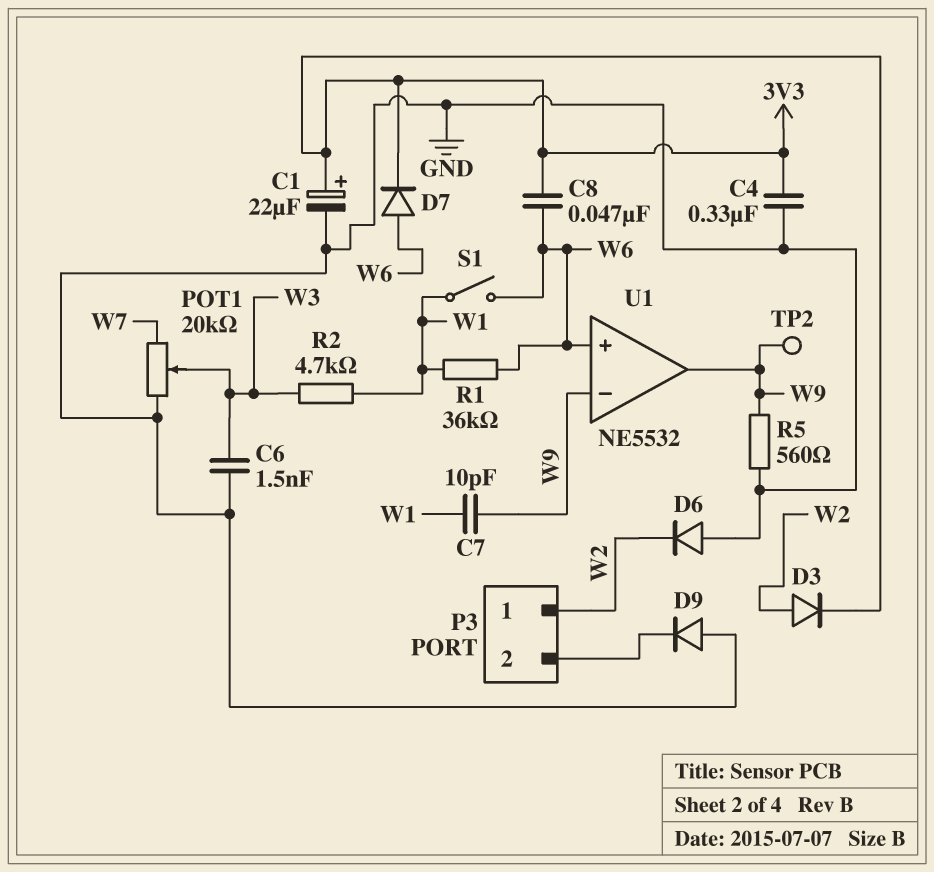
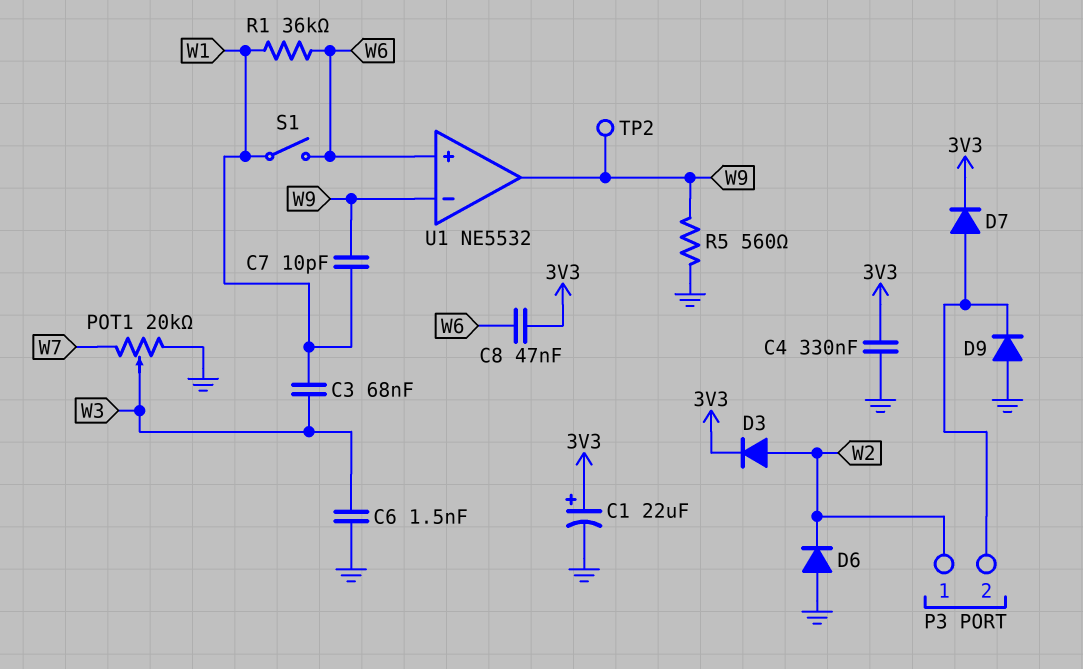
C3: none -> 68nF (W1, W3)
D7: diode (A W6, K 3V3) -> diode (A P3/2, K 3V3)
R2: 4.7k (W1, W3) -> none

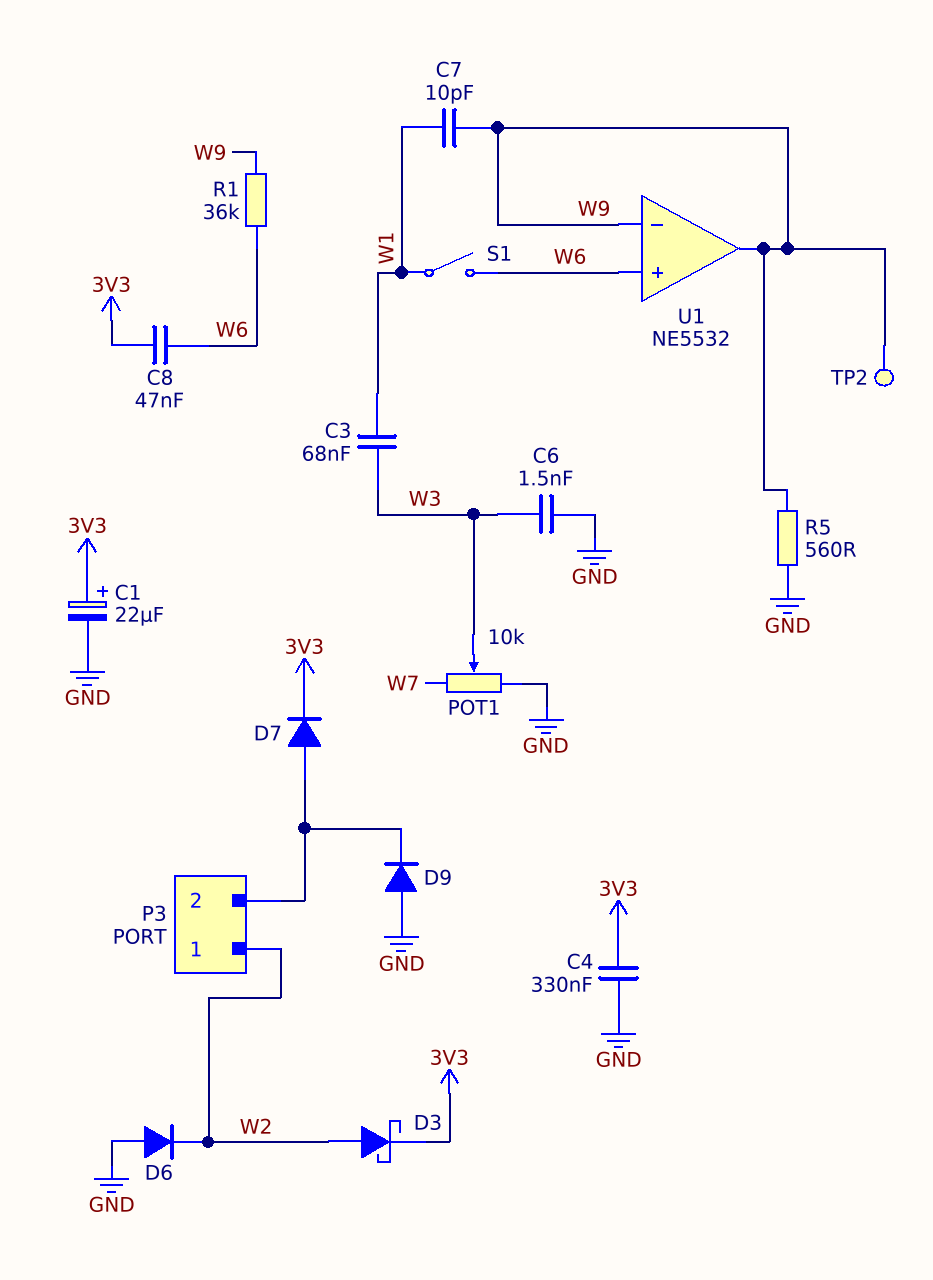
D3: diode (A W2, K 3V3) -> schottky (A W2, K 3V3)
POT1: 20k (GND, W7, wiper W3) -> 10k (GND, W7, wiper W3)
R1: 36k (W1, W6) -> 36k (W6, W9)

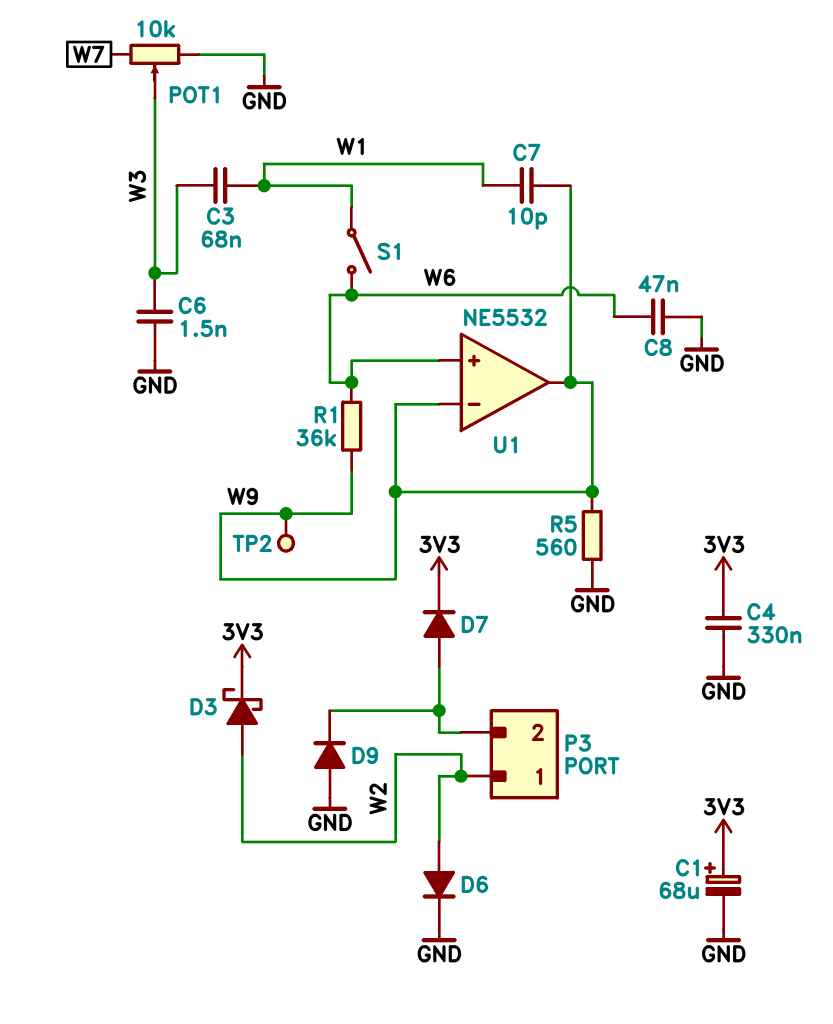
C1: 22uF (plus 3V3, minus GND) -> 68uF (plus 3V3, minus GND)
C8: 47nF (3V3, W6) -> 47nF (GND, W6)
D6: diode (A GND, K W2) -> diode (A W2, K GND)

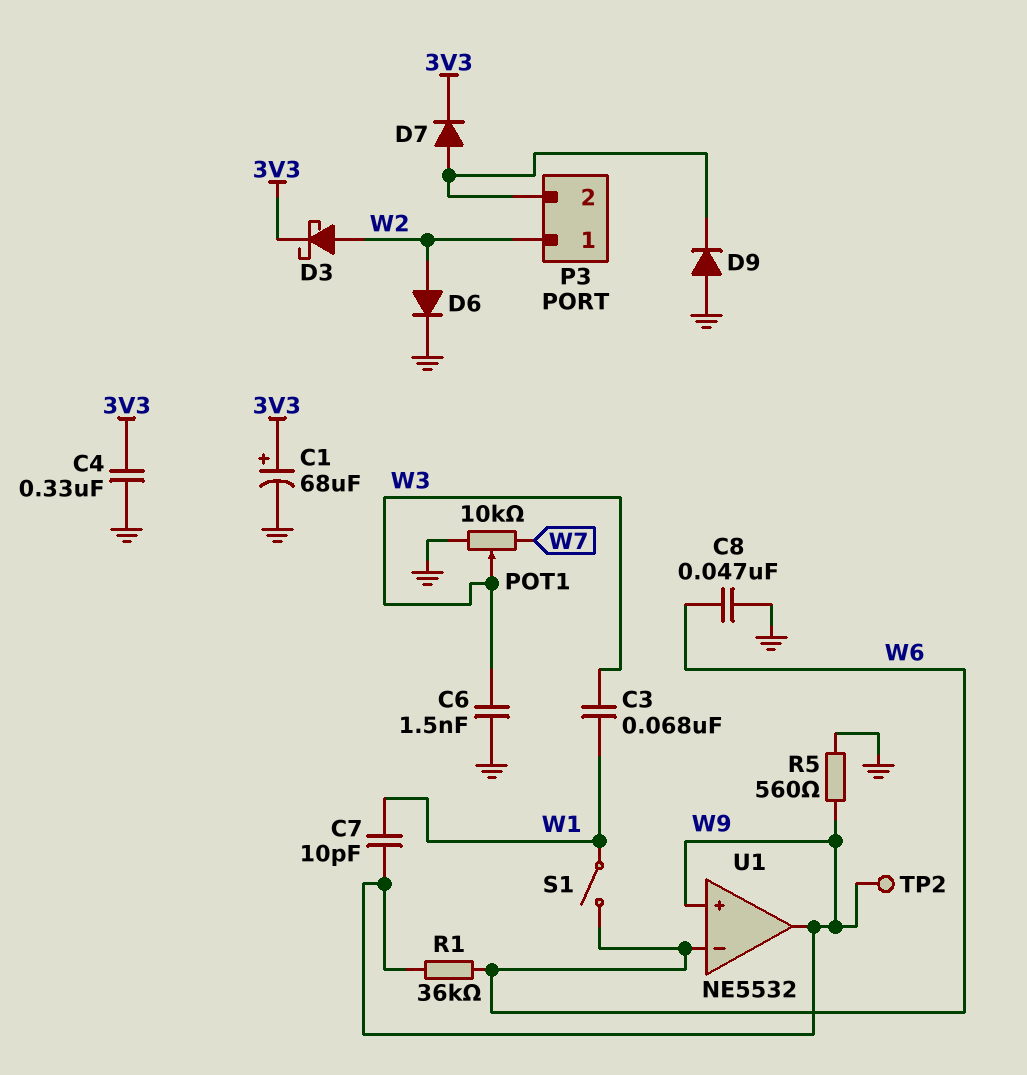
U1 pin in+: W6 -> W9
U1 pin in-: W9 -> W6

